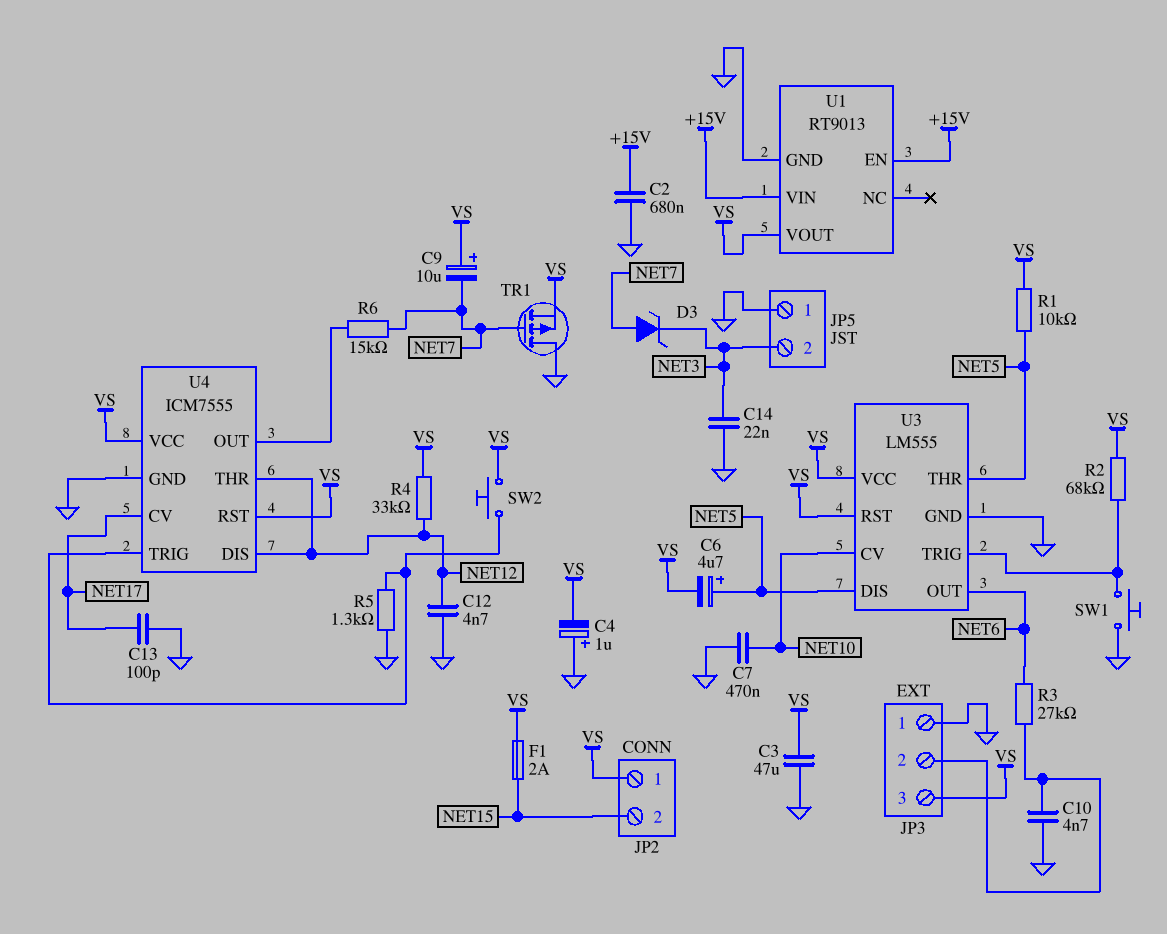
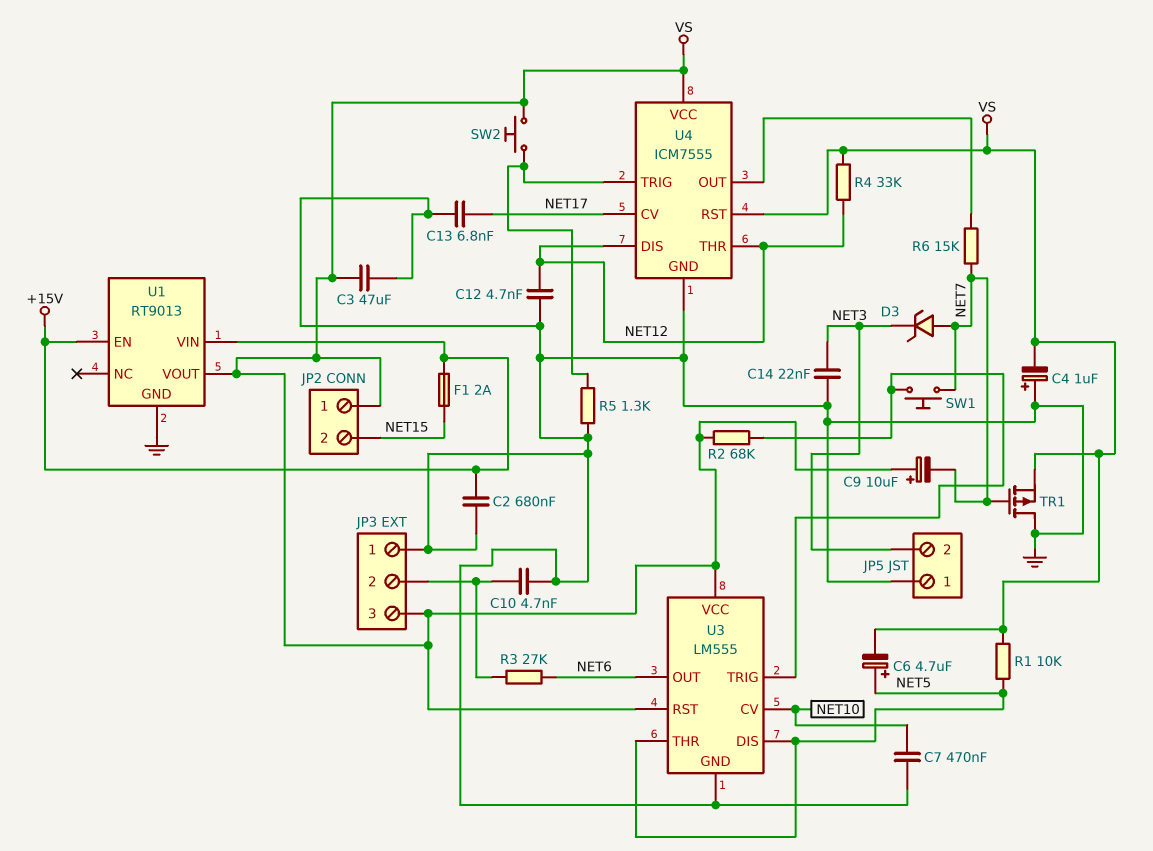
C13: 100pF (GND, NET17) -> 6.8nF (GND, NET17)
F1: 2A (NET15, VS) -> 2A (+15V, NET15)
SW1: button (GND, U3/TRIG) -> button (NET7, U3/TRIG)

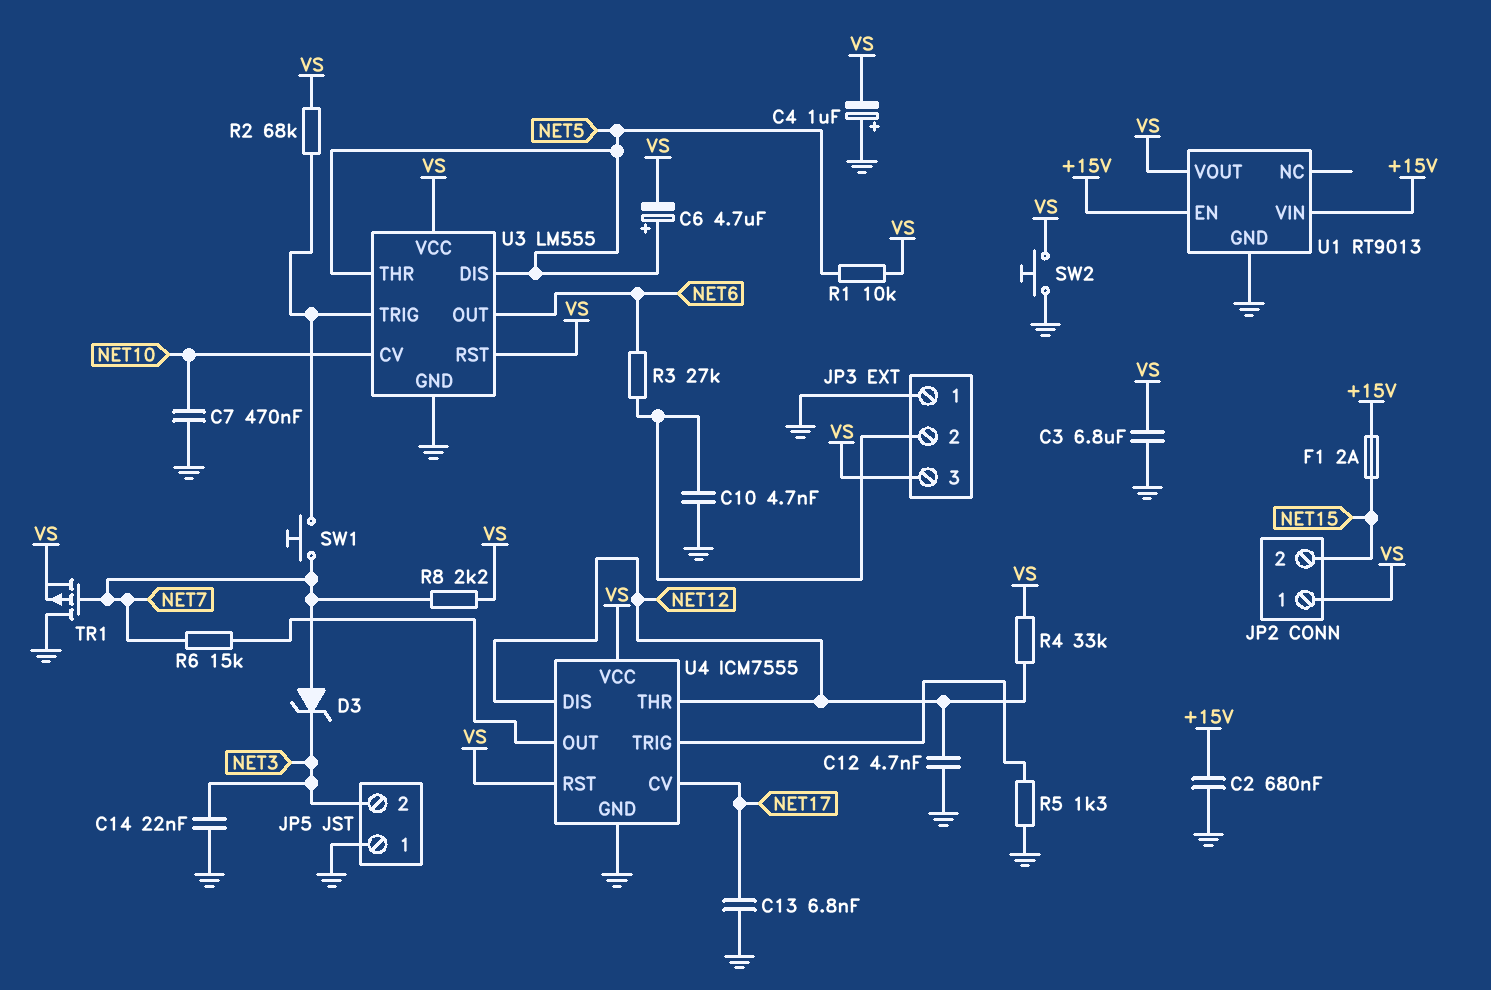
C3: 47uF (GND, VS) -> 6.8uF (GND, VS)
C9: 10uF (plus VS, minus NET7) -> none
R8: none -> 2.2k (NET7, VS)
SW2: button (U4/TRIG, VS) -> button (GND, VS)

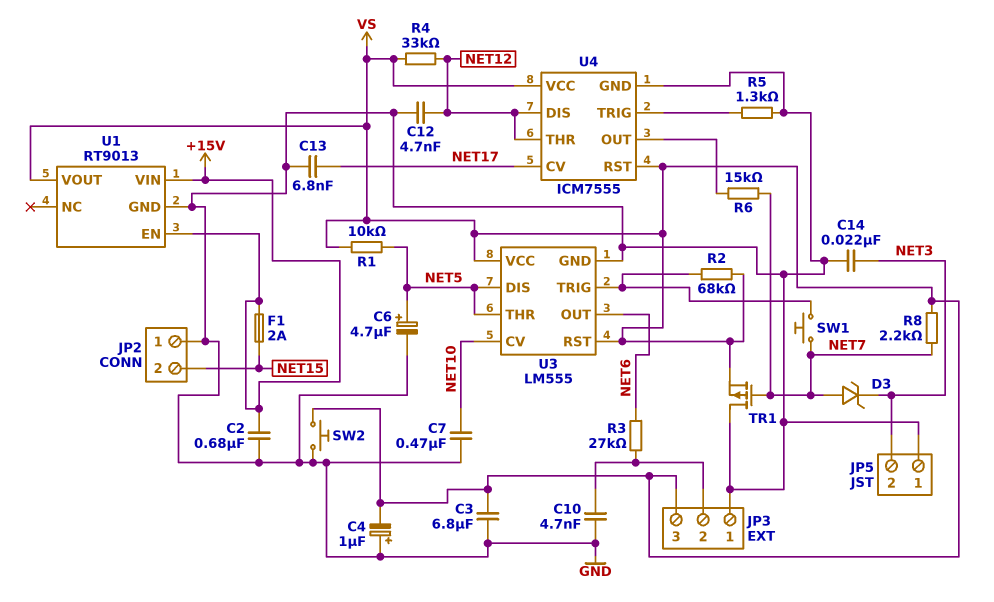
C6: 4.7uF (plus NET5, minus VS) -> 4.7uF (plus NET5, minus GND)
JP2 pin 1: VS -> GND

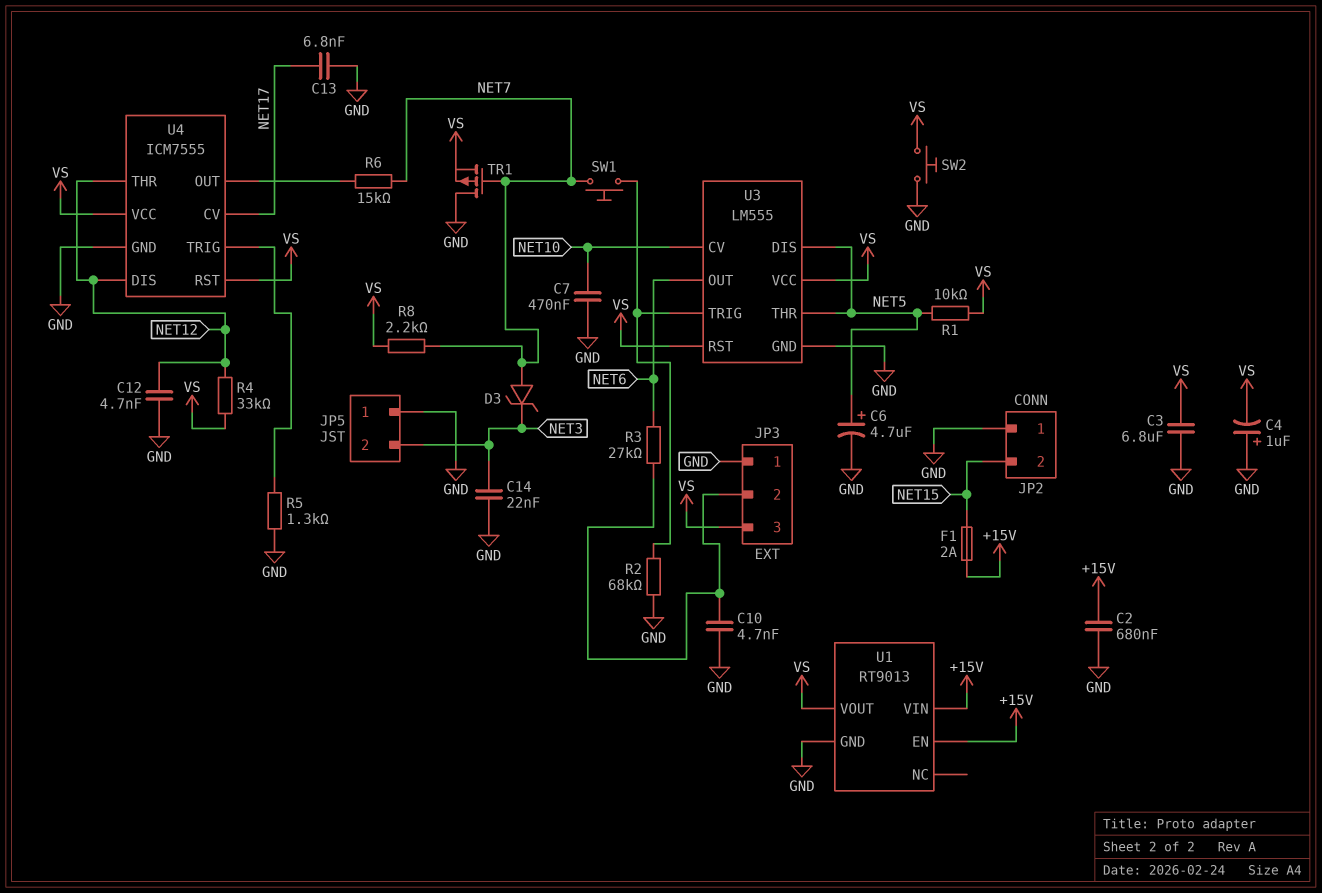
R2: 68k (U3/TRIG, VS) -> 68k (GND, U3/TRIG)

